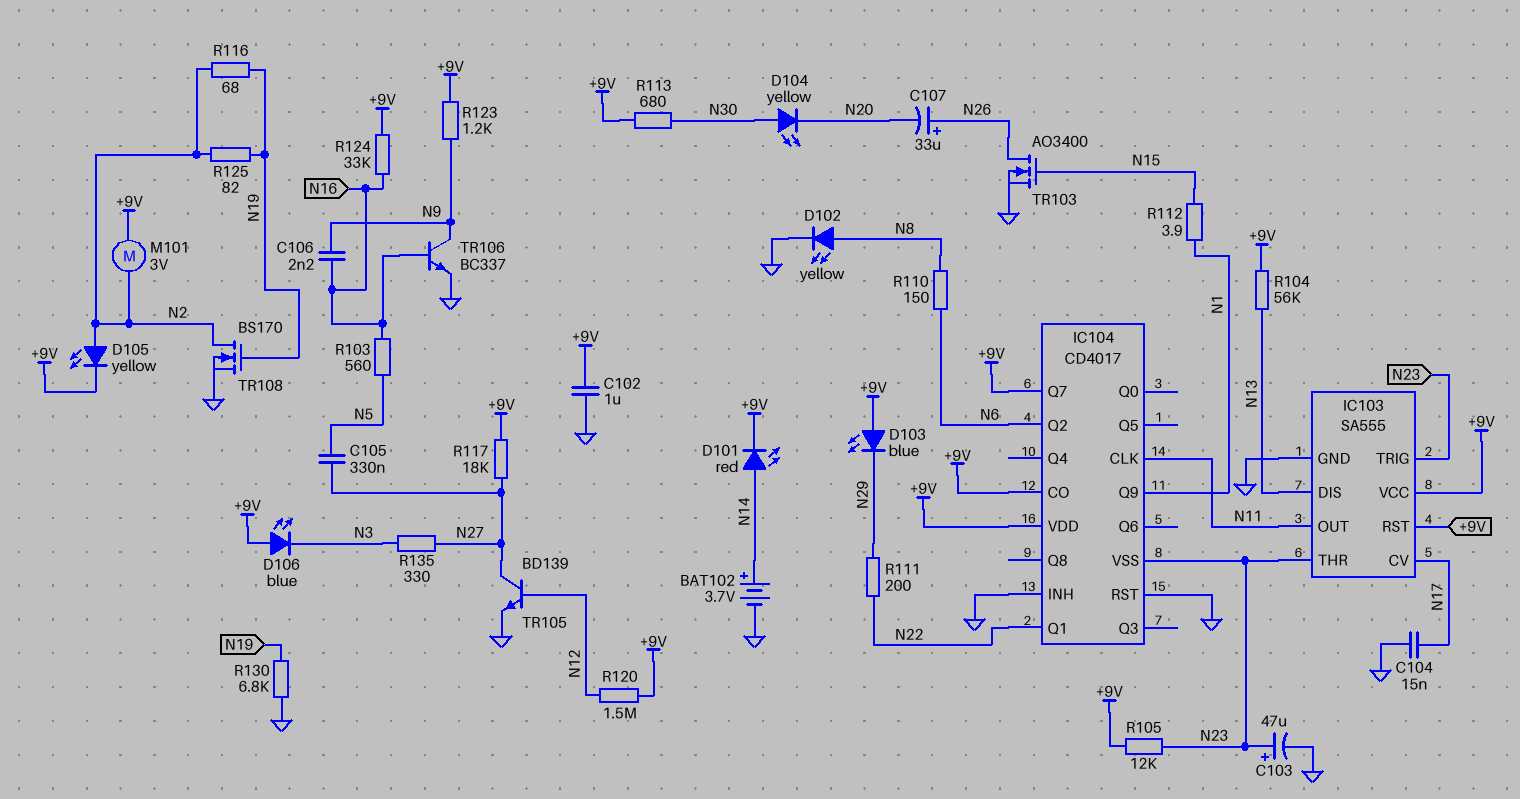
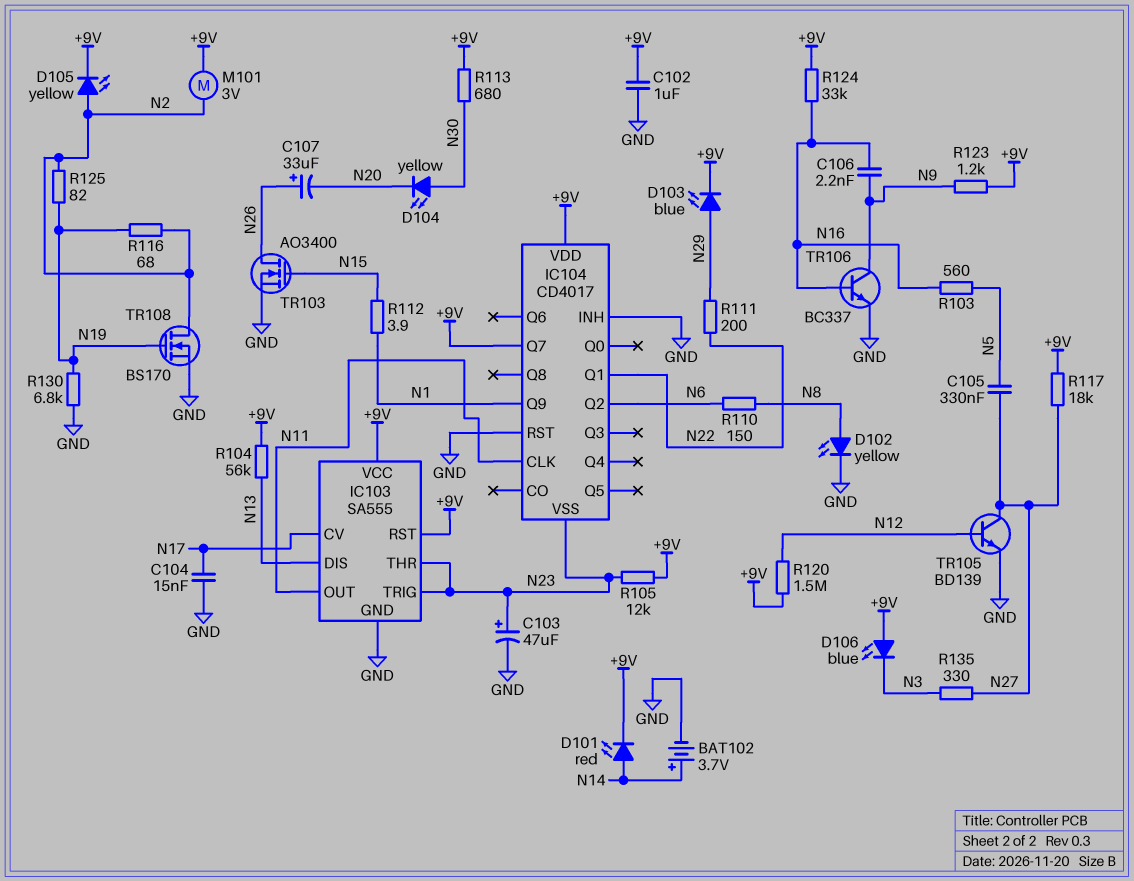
D103: LED blue (A +9V, K N29) -> LED blue (A N29, K +9V)
IC104 pin CO: +9V -> none

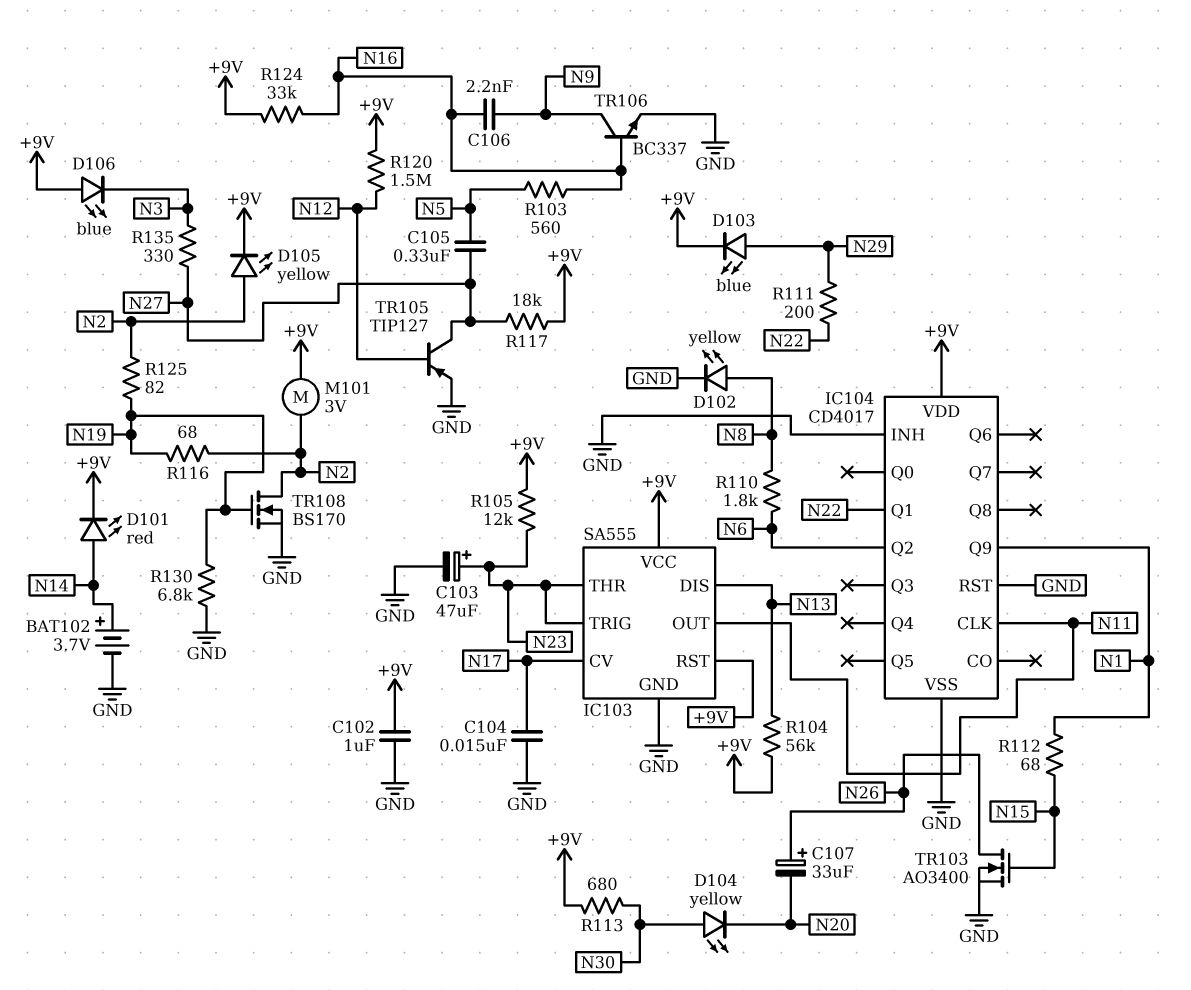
IC104 pin Q7: +9V -> none
IC104 pin VSS: N23 -> GND
R110: 150 (N6, N8) -> 1.8k (N6, N8)
R112: 3.9 (N1, N15) -> 68 (N1, N15)
R123: 1.2k (+9V, N9) -> none
TR105: NPN BD139 (B N12, C N27, E GND) -> PNP TIP127 (B N12, C N27, E GND)

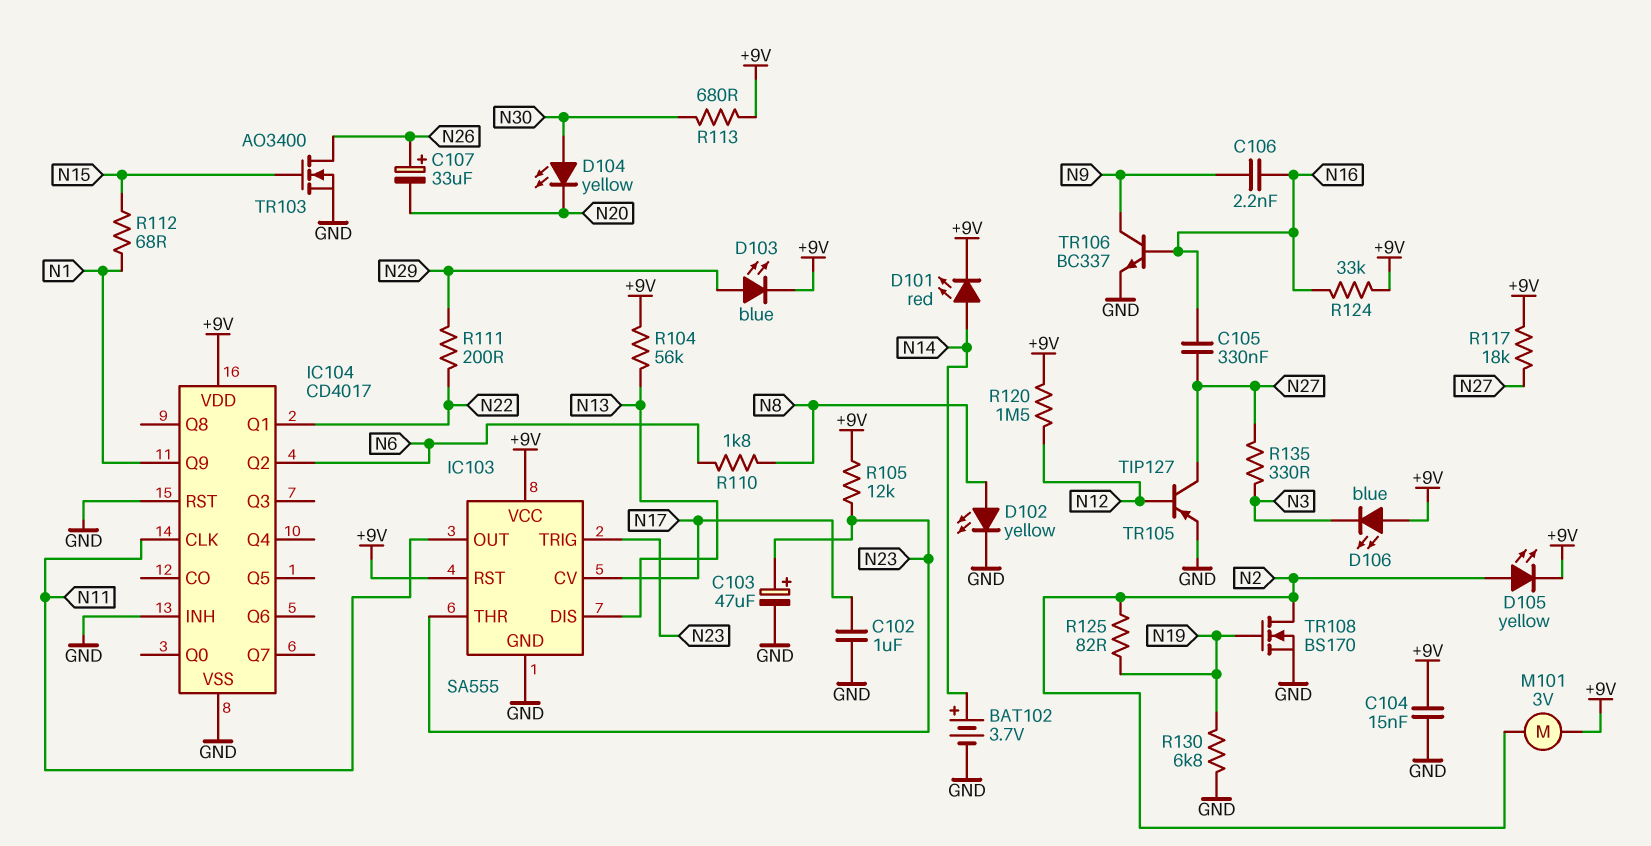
C102: 1uF (+9V, GND) -> 1uF (GND, N17)
C104: 15nF (GND, N17) -> 15nF (+9V, GND)
C105: 330nF (N5, N27) -> 330nF (N16, N27)
R103: 560 (N5, N16) -> none
R116: 68 (N2, N19) -> none

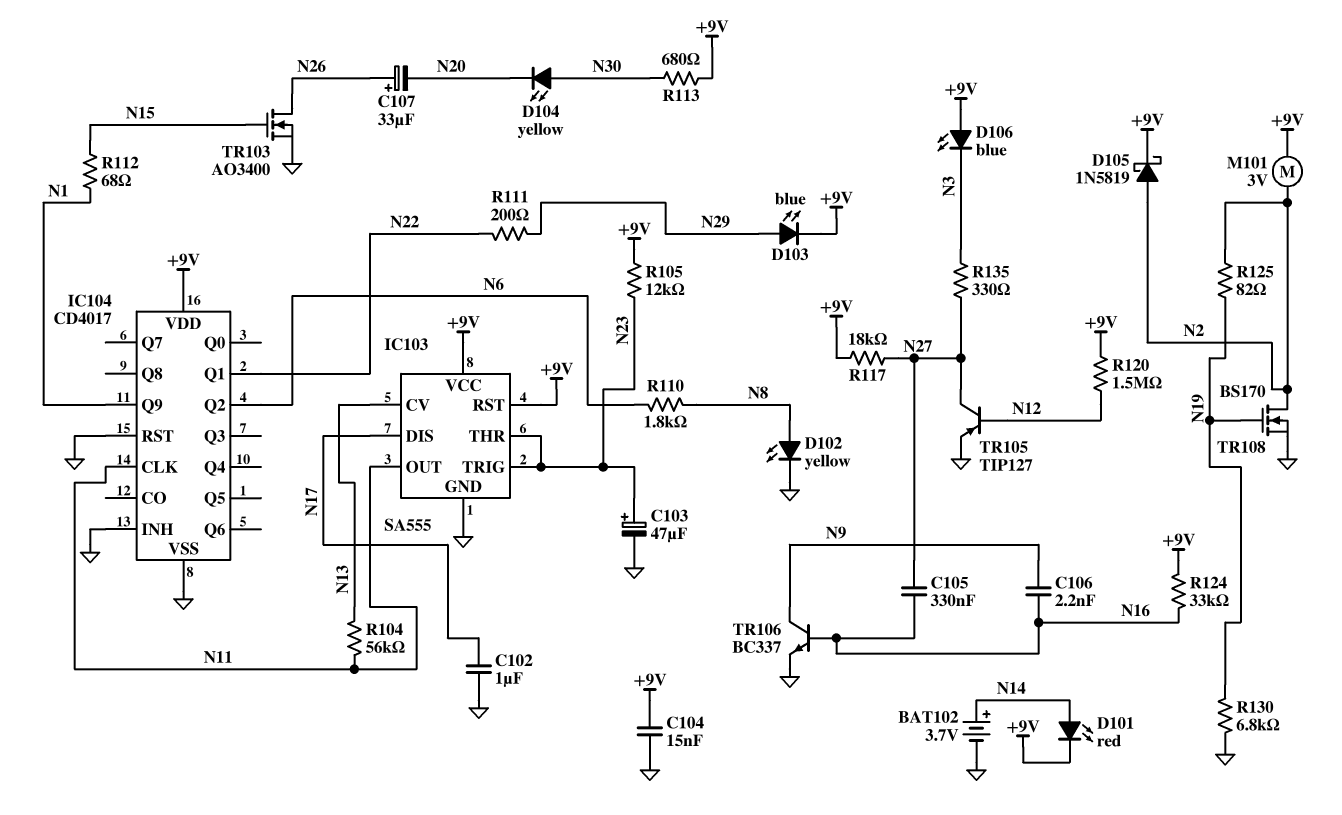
D105: LED yellow (A N2, K +9V) -> schottky 1N5819 (A N2, K +9V)
IC103 pin CV: N17 -> N13
IC103 pin DIS: N13 -> N17
R104: 56k (+9V, N13) -> 56k (N11, N13)

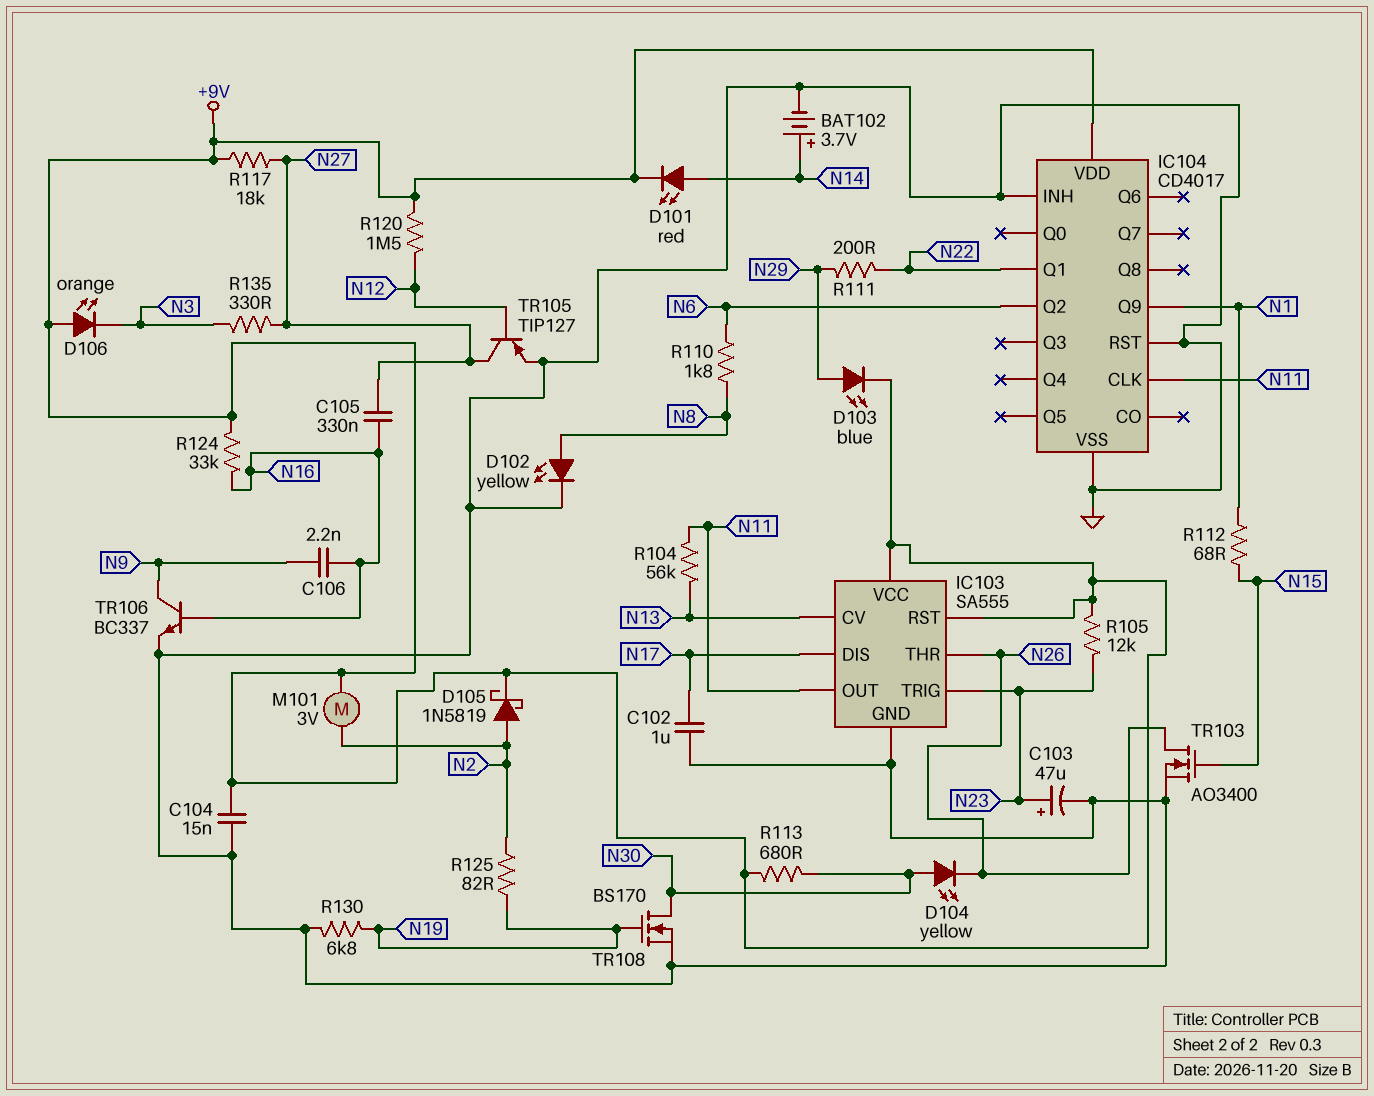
C107: 33uF (plus N26, minus N20) -> none
D104: LED yellow (A N30, K N20) -> LED yellow (A N30, K N26)
D106: LED blue (A +9V, K N3) -> LED orange (A +9V, K N3)
IC103 pin THR: N23 -> N26
TR108: NMOS BS170 (G N19, D N2, S GND) -> NMOS BS170 (G N19, D N30, S GND)

